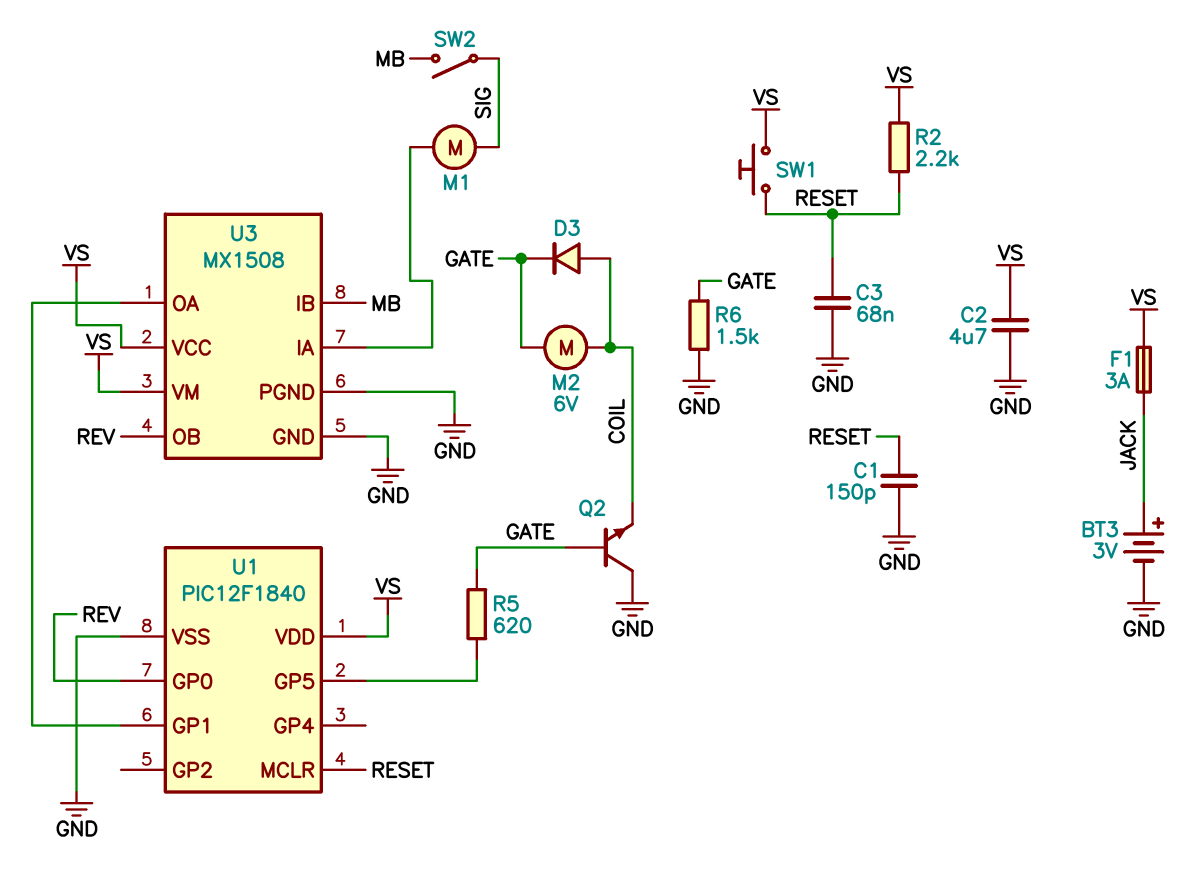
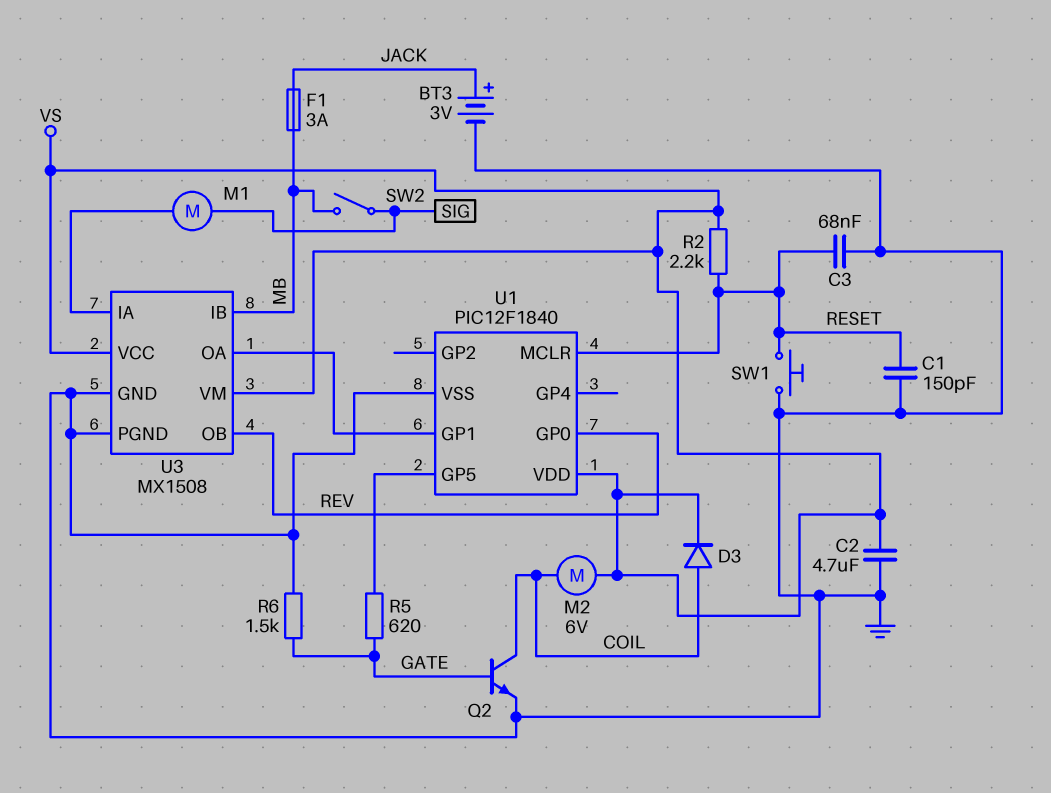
D3: diode (A COIL, K GATE) -> diode (A COIL, K VS)
F1: 3A (JACK, VS) -> 3A (JACK, MB)
M2: motor 6V (COIL, GATE) -> motor 6V (COIL, VS)
Q2: NPN (B GATE, C GND, E COIL) -> NPN (B GATE, C COIL, E GND)
SW1: button (RESET, VS) -> button (GND, RESET)

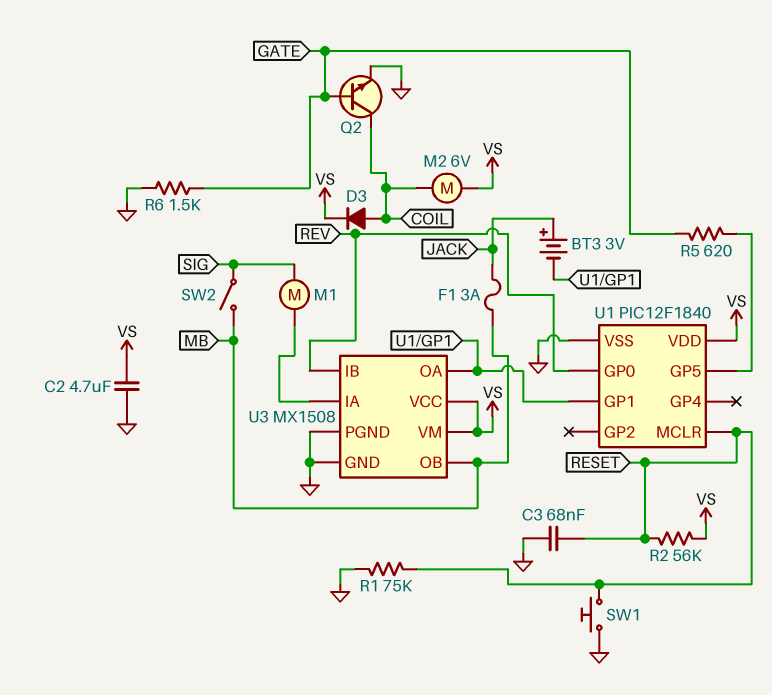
BT3: 3V (plus JACK, minus GND) -> 3V (plus JACK, minus U1/GP1)
C1: 150pF (GND, RESET) -> none
R1: none -> 75k (GND, RESET)
R2: 2.2k (RESET, VS) -> 56k (RESET, VS)
U3 pin IB: MB -> REV
U3 pin OB: REV -> MB

